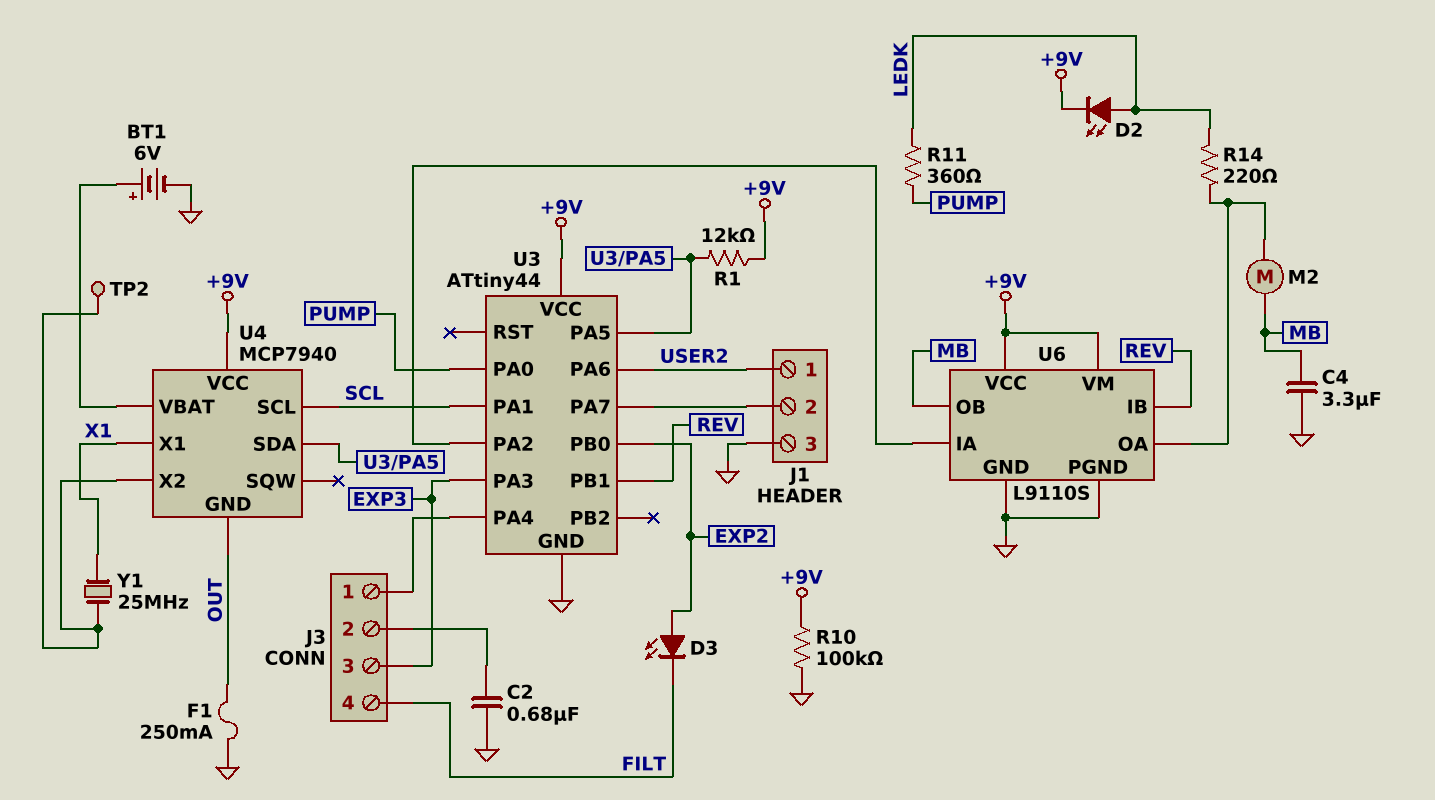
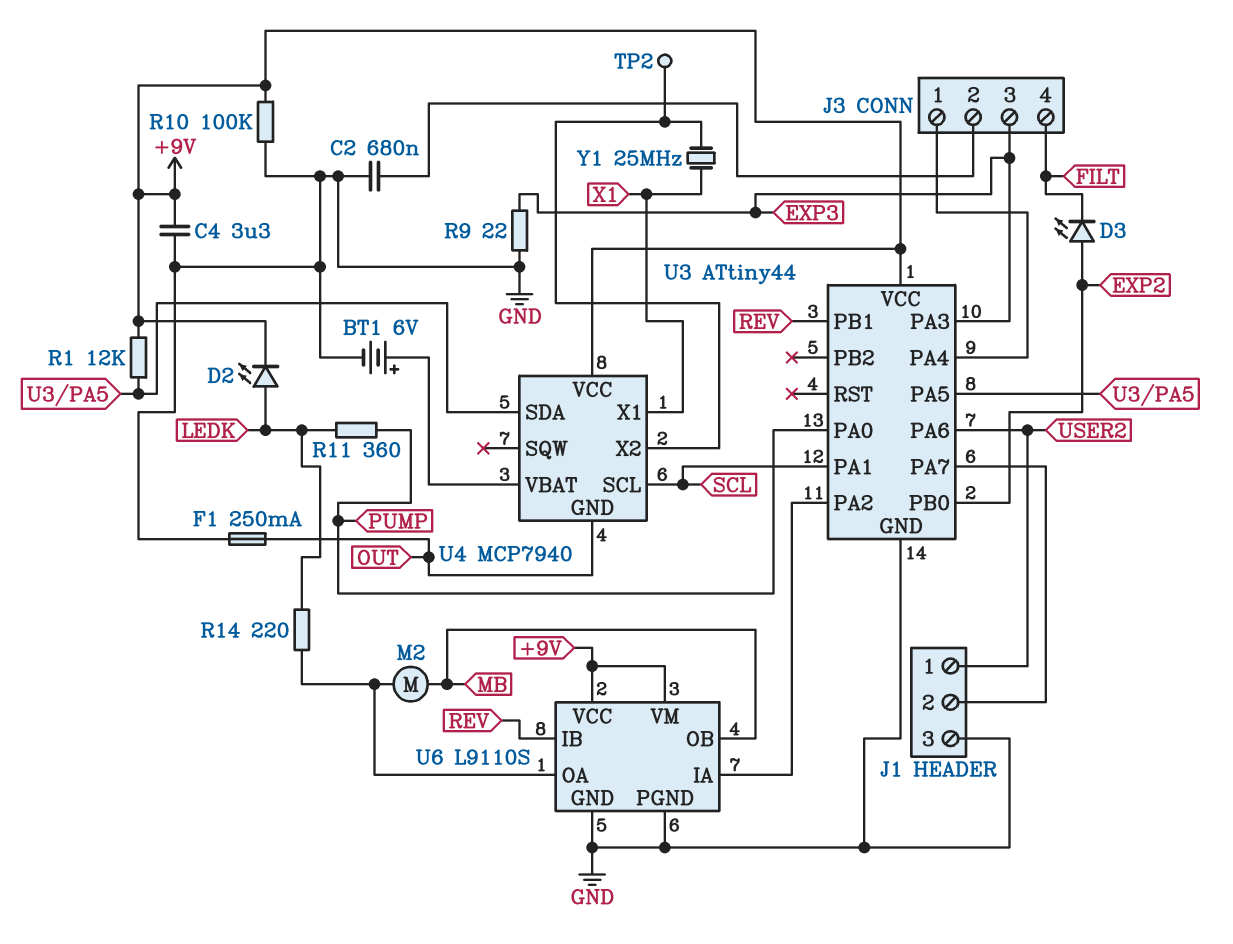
C4: 3.3uF (GND, MB) -> 3.3uF (+9V, GND)
R9: none -> 22 (EXP3, GND)

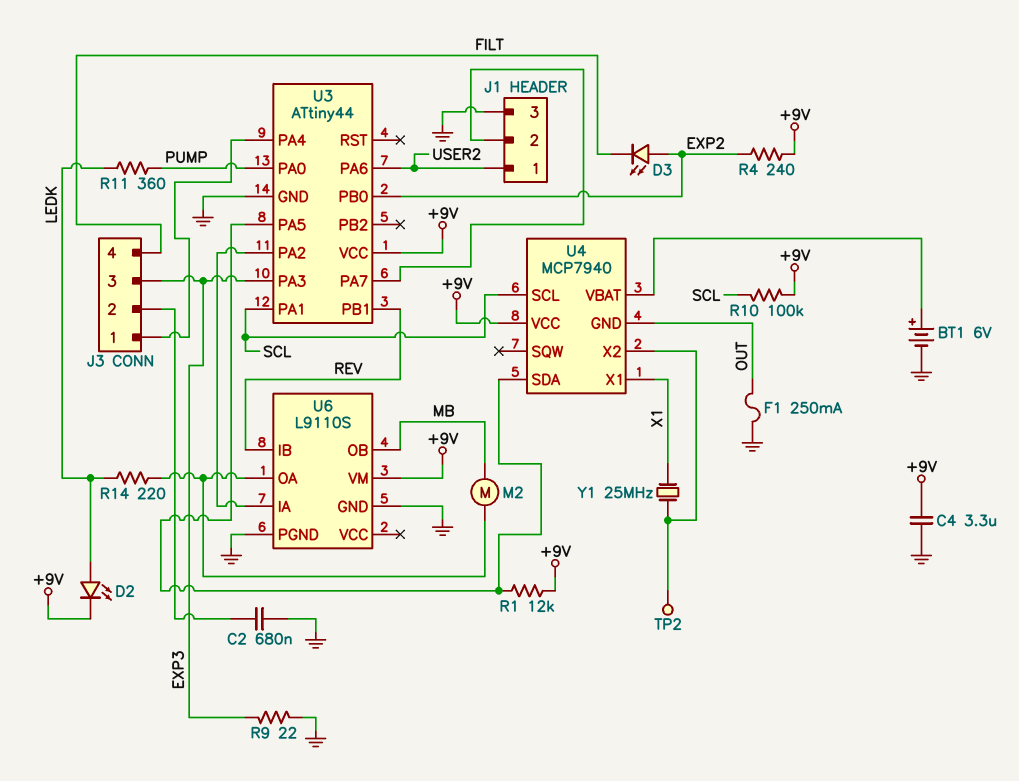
R4: none -> 240 (+9V, EXP2)
R10: 100k (+9V, GND) -> 100k (+9V, SCL)
U6 pin VCC: +9V -> none

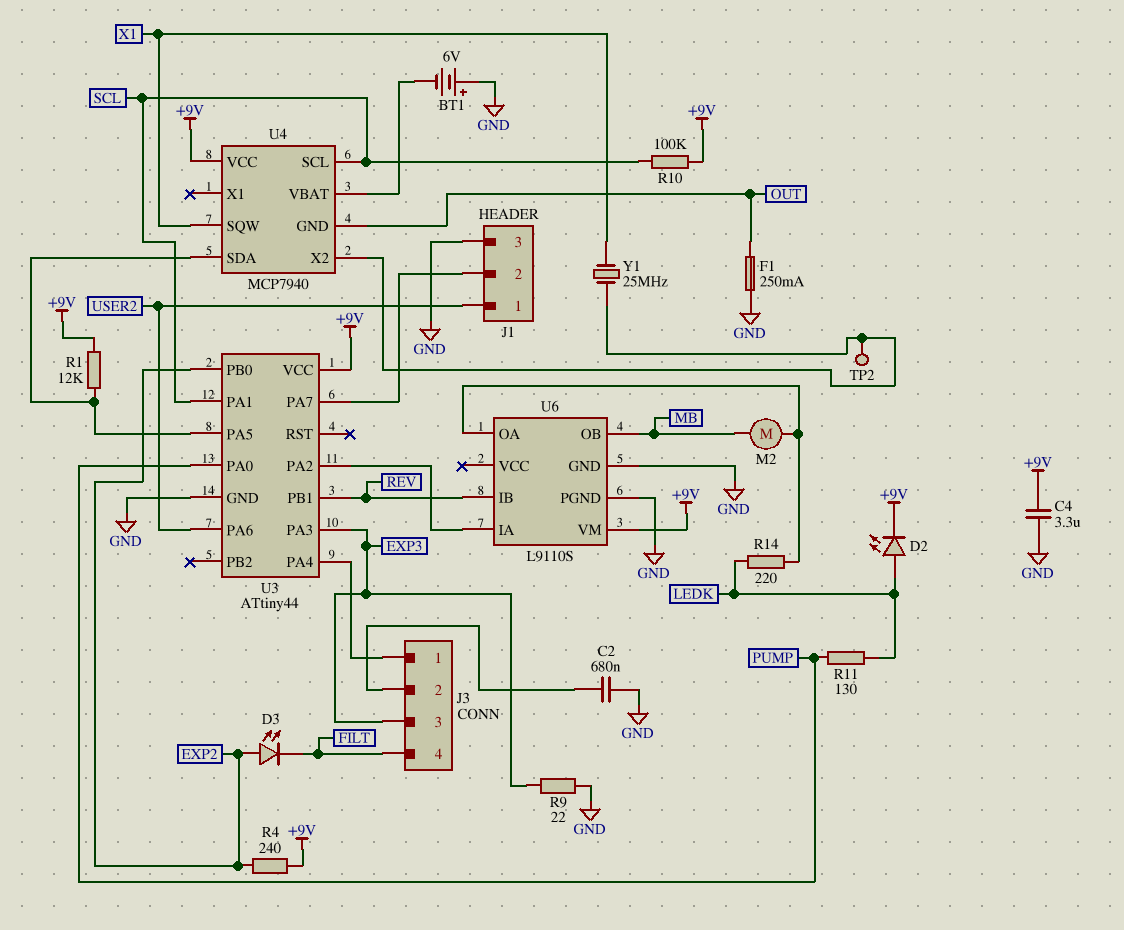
BT1: 6V (plus U4/VBAT, minus GND) -> 6V (plus GND, minus U4/VBAT)
R11: 360 (LEDK, PUMP) -> 130 (LEDK, PUMP)
U4 pin SQW: none -> X1
U4 pin X1: X1 -> none

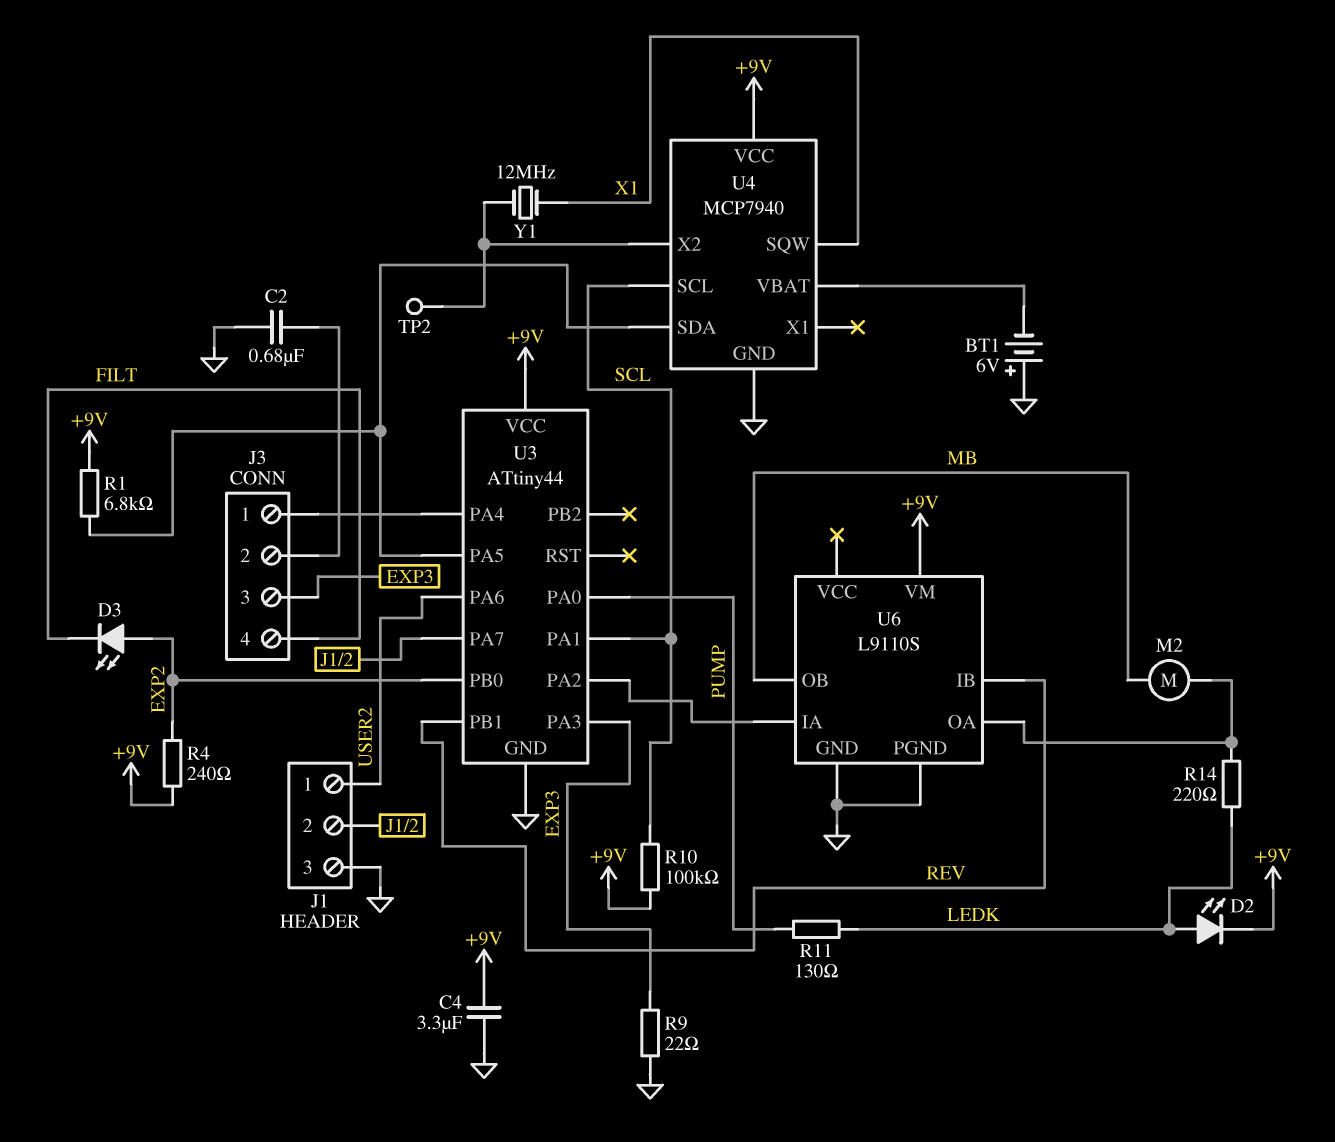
F1: 250mA (GND, OUT) -> none
R1: 12k (+9V, U3/PA5) -> 6.8k (+9V, U3/PA5)
U4 pin GND: OUT -> GND
Y1: 25MHz (U4/X2, X1) -> 12MHz (U4/X2, X1)

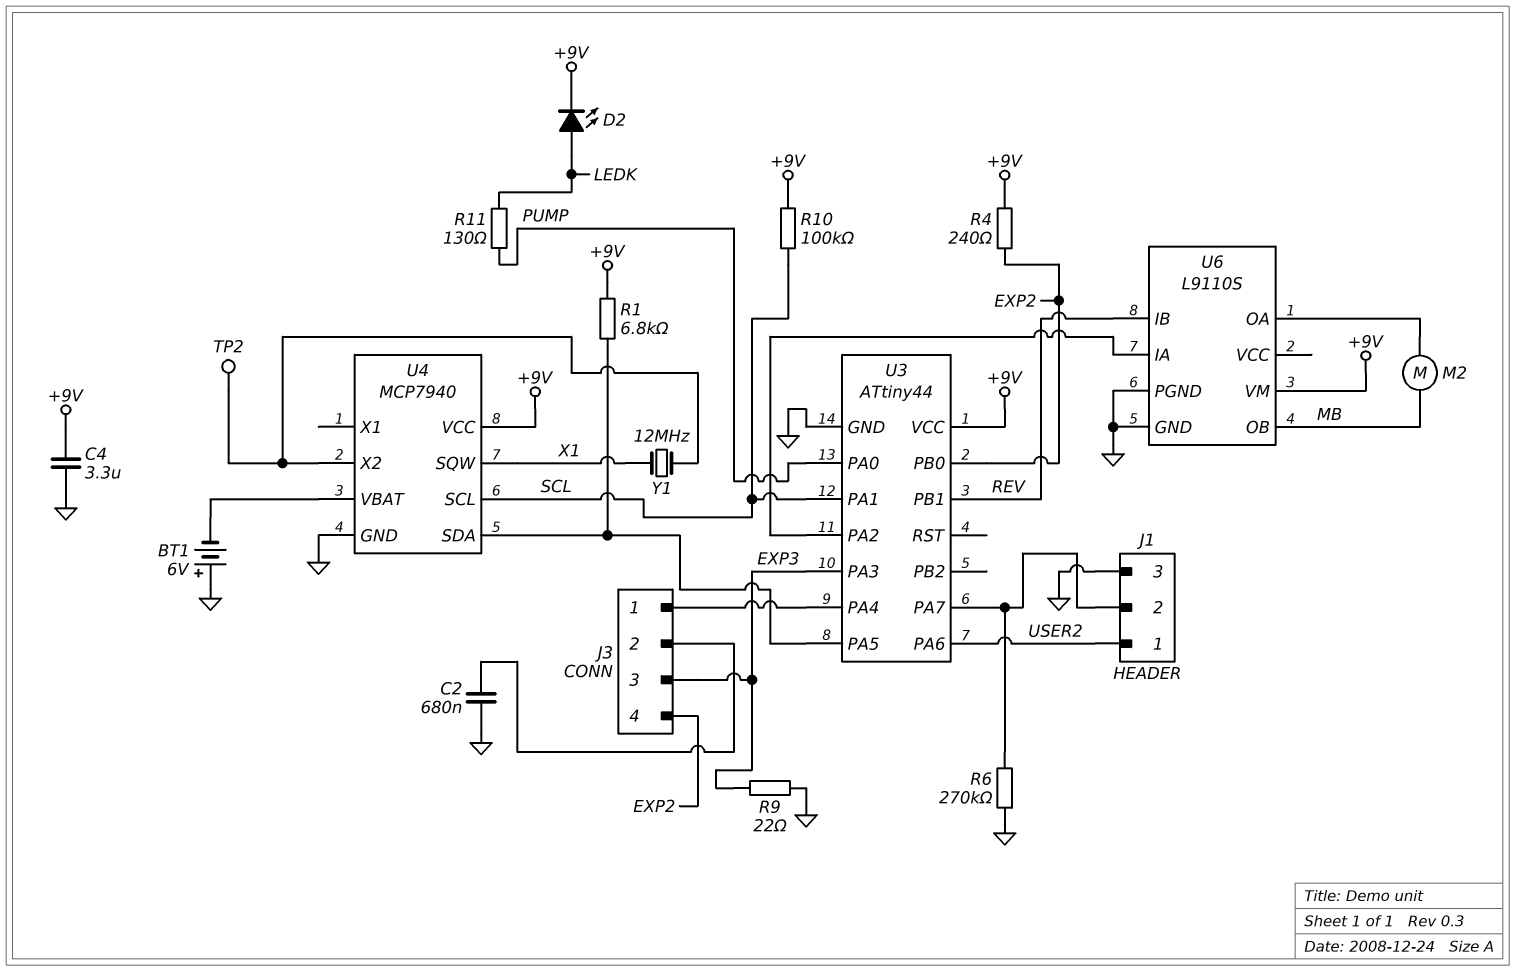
D3: LED (A EXP2, K FILT) -> none
J3 pin 4: FILT -> EXP2
R6: none -> 270k (GND, J1/2)
R14: 220 (LEDK, U6/OA) -> none

